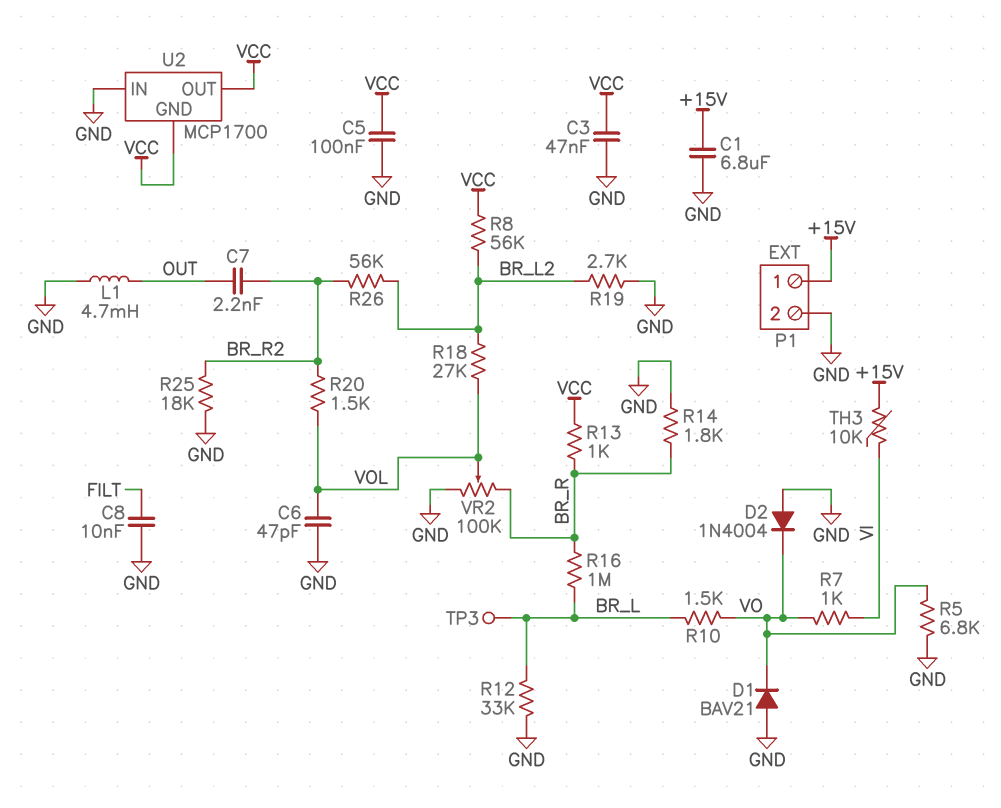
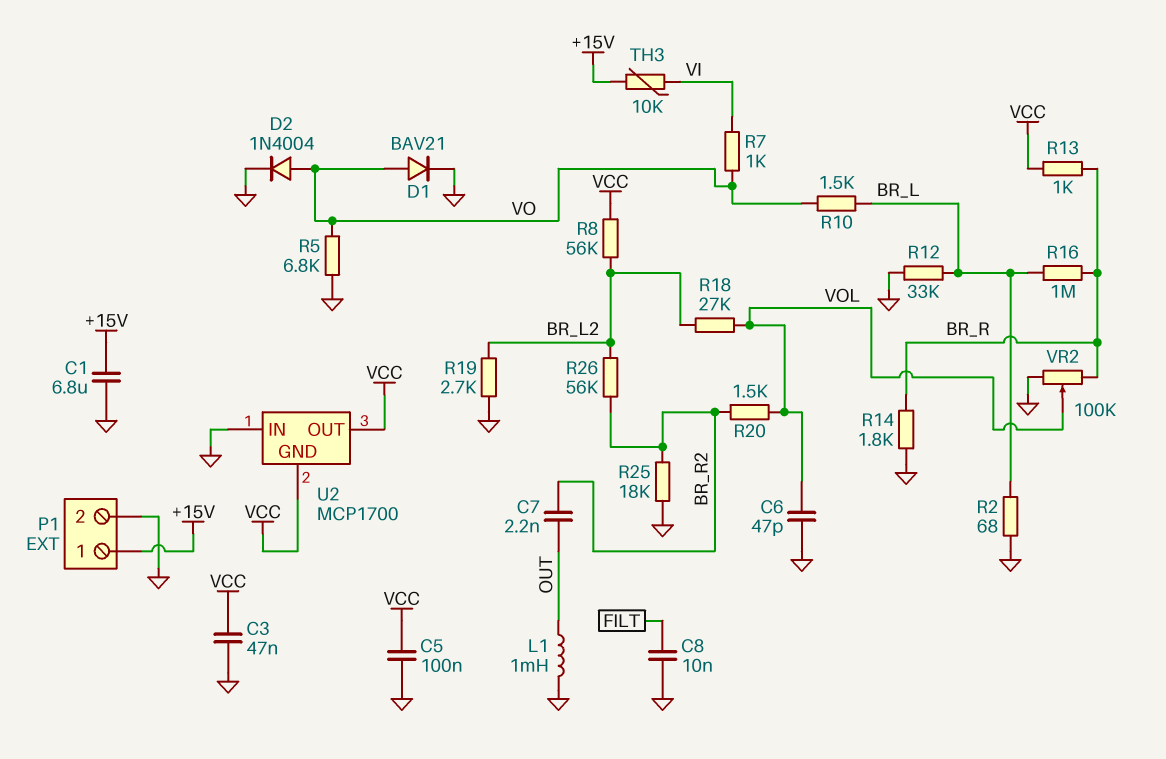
D1: diode BAV21 (A GND, K VO) -> diode BAV21 (A VO, K GND)
D2: diode 1N4004 (A GND, K VO) -> diode 1N4004 (A VO, K GND)
L1: 4.7mH (GND, OUT) -> 1mH (GND, OUT)
R2: none -> 68 (BR_L, GND)
TP3: test point (BR_L) -> none

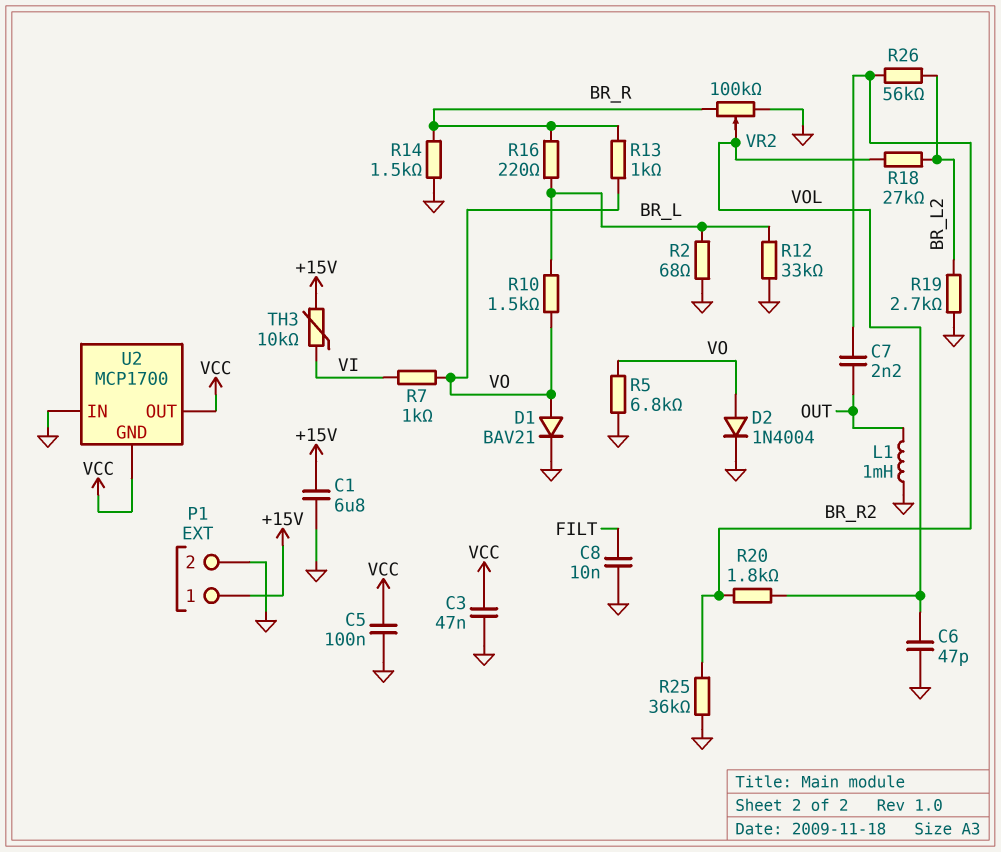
R8: 56k (BR_L2, VCC) -> none
R13: 1k (BR_R, VCC) -> 1k (BR_R, VO)
R14: 1.8k (BR_R, GND) -> 1.5k (BR_R, GND)
R16: 1M (BR_L, BR_R) -> 220 (BR_L, BR_R)
R20: 1.5k (BR_R2, VOL) -> 1.8k (BR_R2, VOL)
R25: 18k (BR_R2, GND) -> 36k (BR_R2, GND)

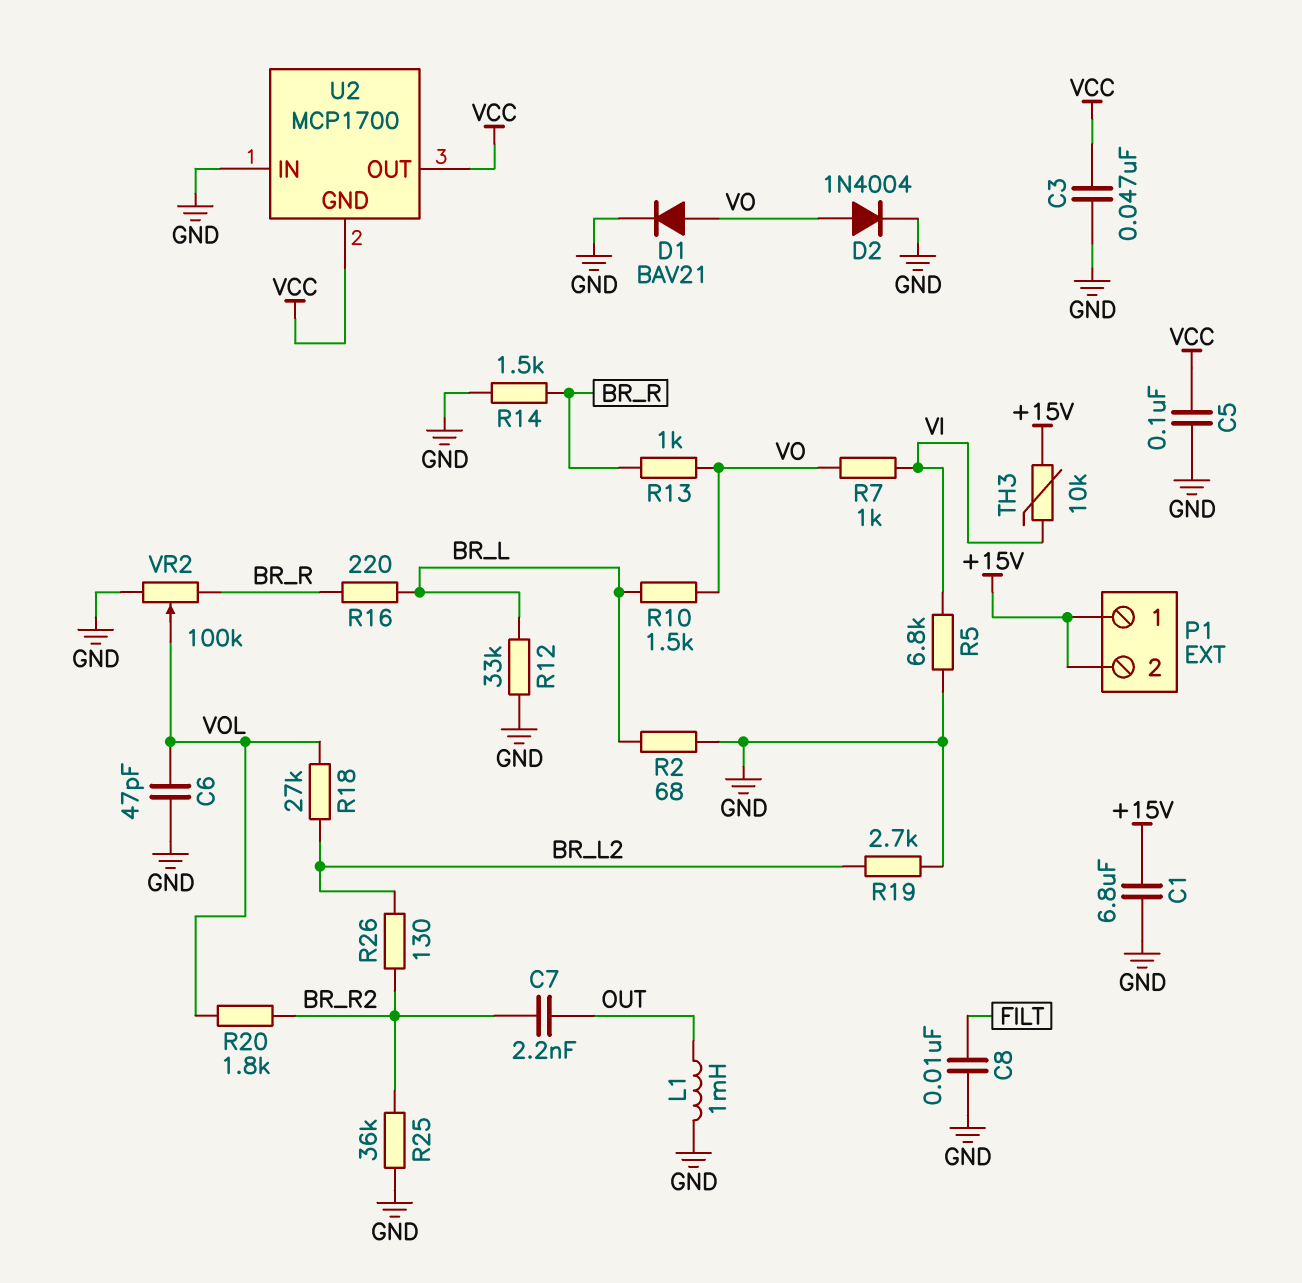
P1 pin 2: GND -> +15V
R5: 6.8k (GND, VO) -> 6.8k (GND, VI)
R26: 56k (BR_L2, BR_R2) -> 130 (BR_L2, BR_R2)

